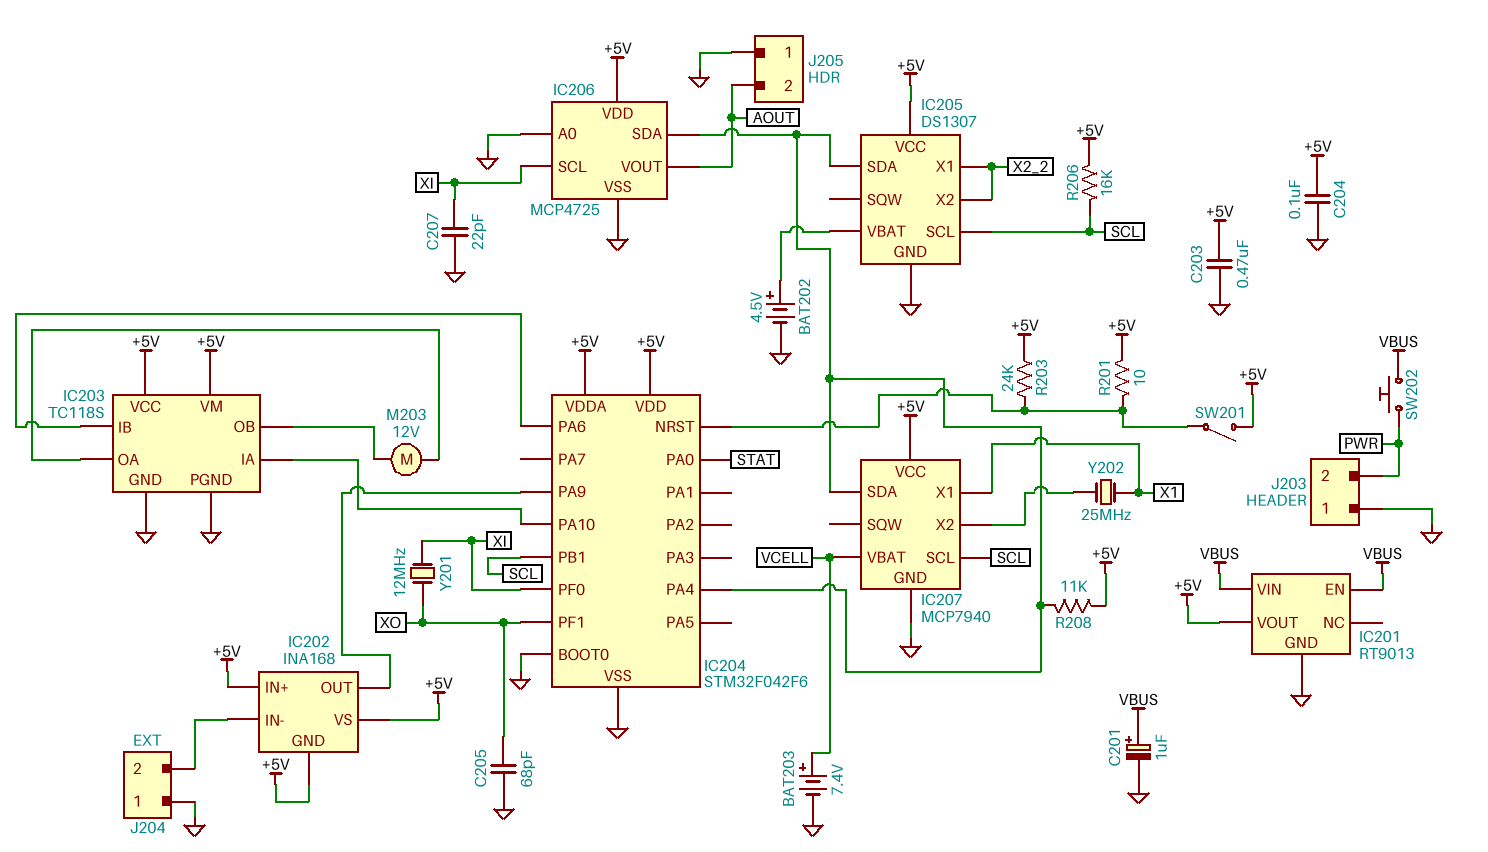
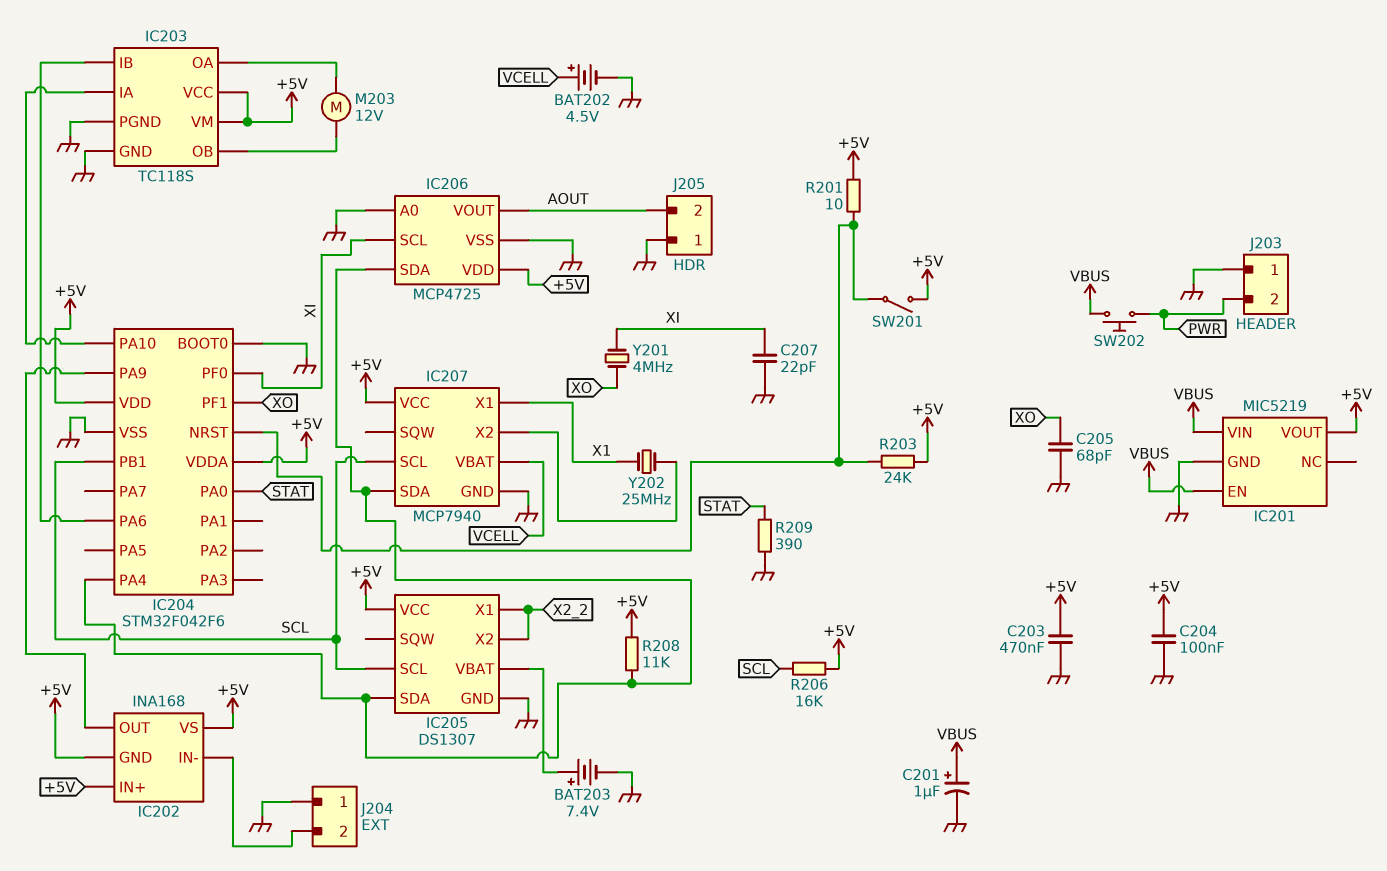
BAT202: 4.5V (plus IC205/VBAT, minus GND) -> 4.5V (plus VCELL, minus GND)
BAT203: 7.4V (plus VCELL, minus GND) -> 7.4V (plus IC205/VBAT, minus GND)
IC201: RT9013 -> MIC5219
R209: none -> 390 (GND, STAT)
Y201: 12MHz (XI, XO) -> 4MHz (XI, XO)

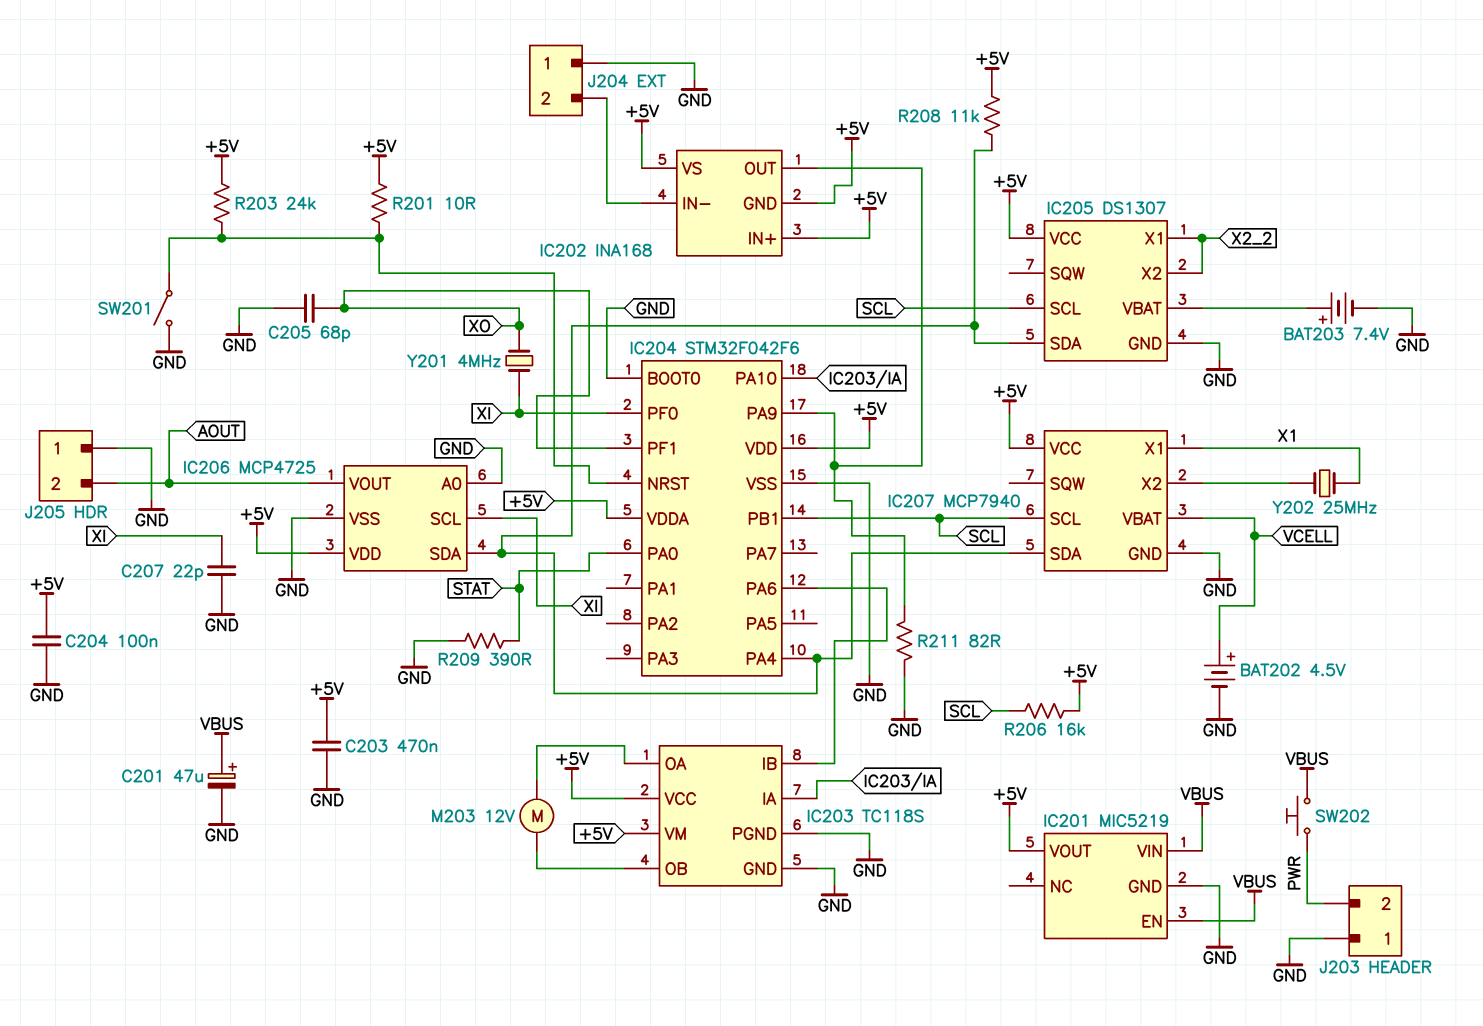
C201: 1uF (plus VBUS, minus GND) -> 47uF (plus VBUS, minus GND)
R211: none -> 82 (GND, IC202/OUT)
SW201: switch (+5V, IC204/NRST) -> switch (GND, IC204/NRST)

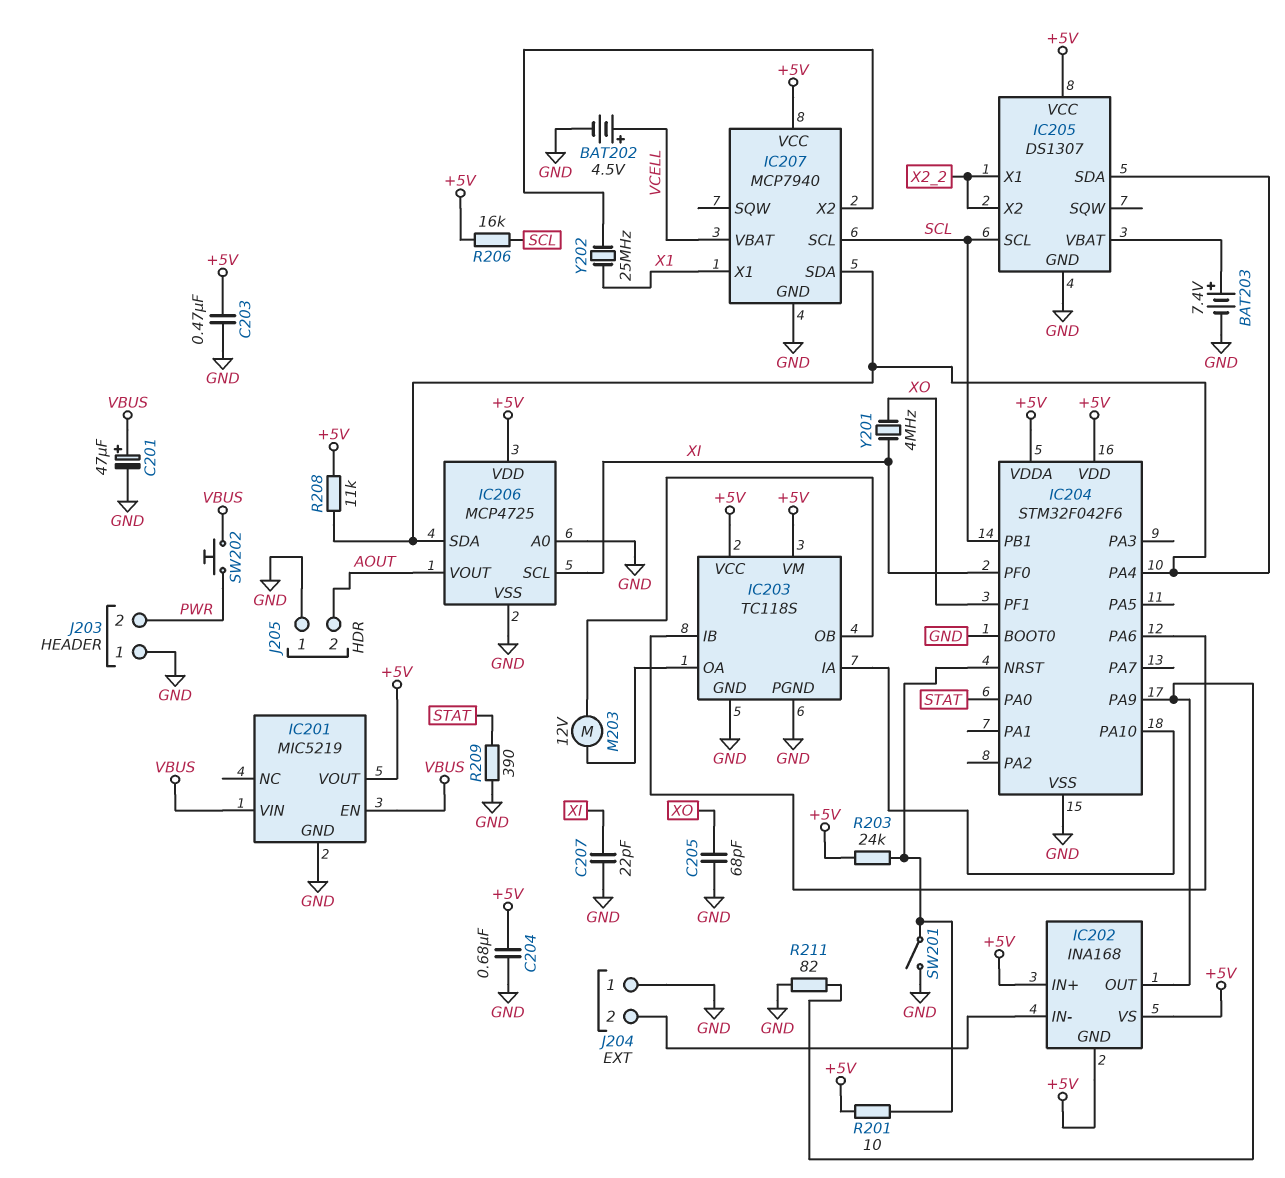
C204: 100nF (+5V, GND) -> 680nF (+5V, GND)

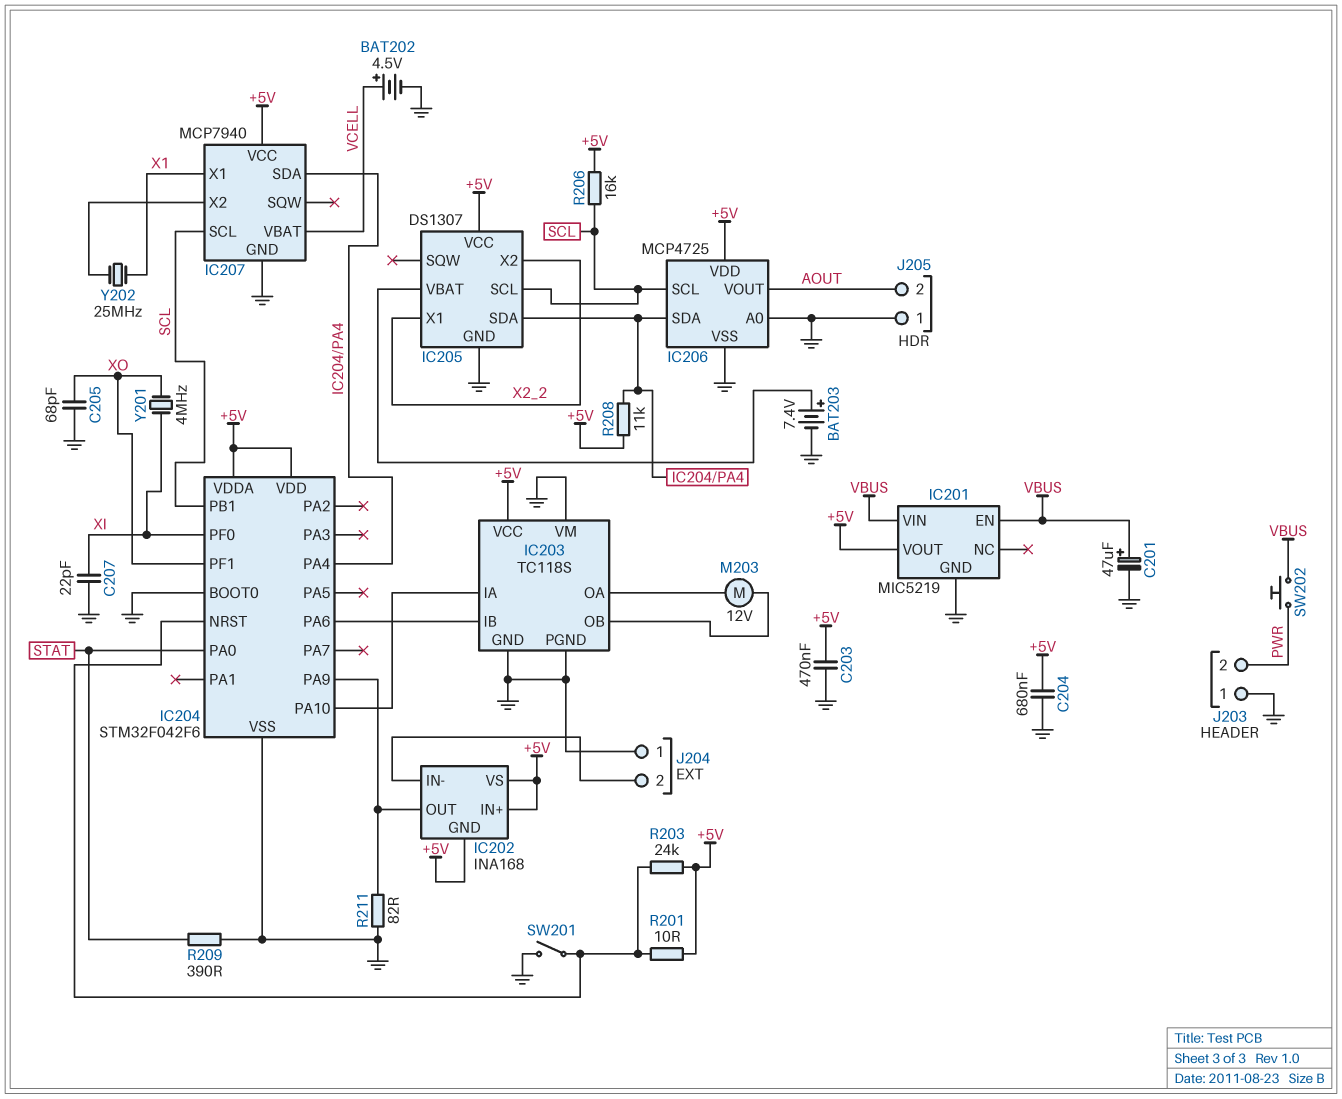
IC203 pin VM: +5V -> GND
IC206 pin SCL: XI -> SCL

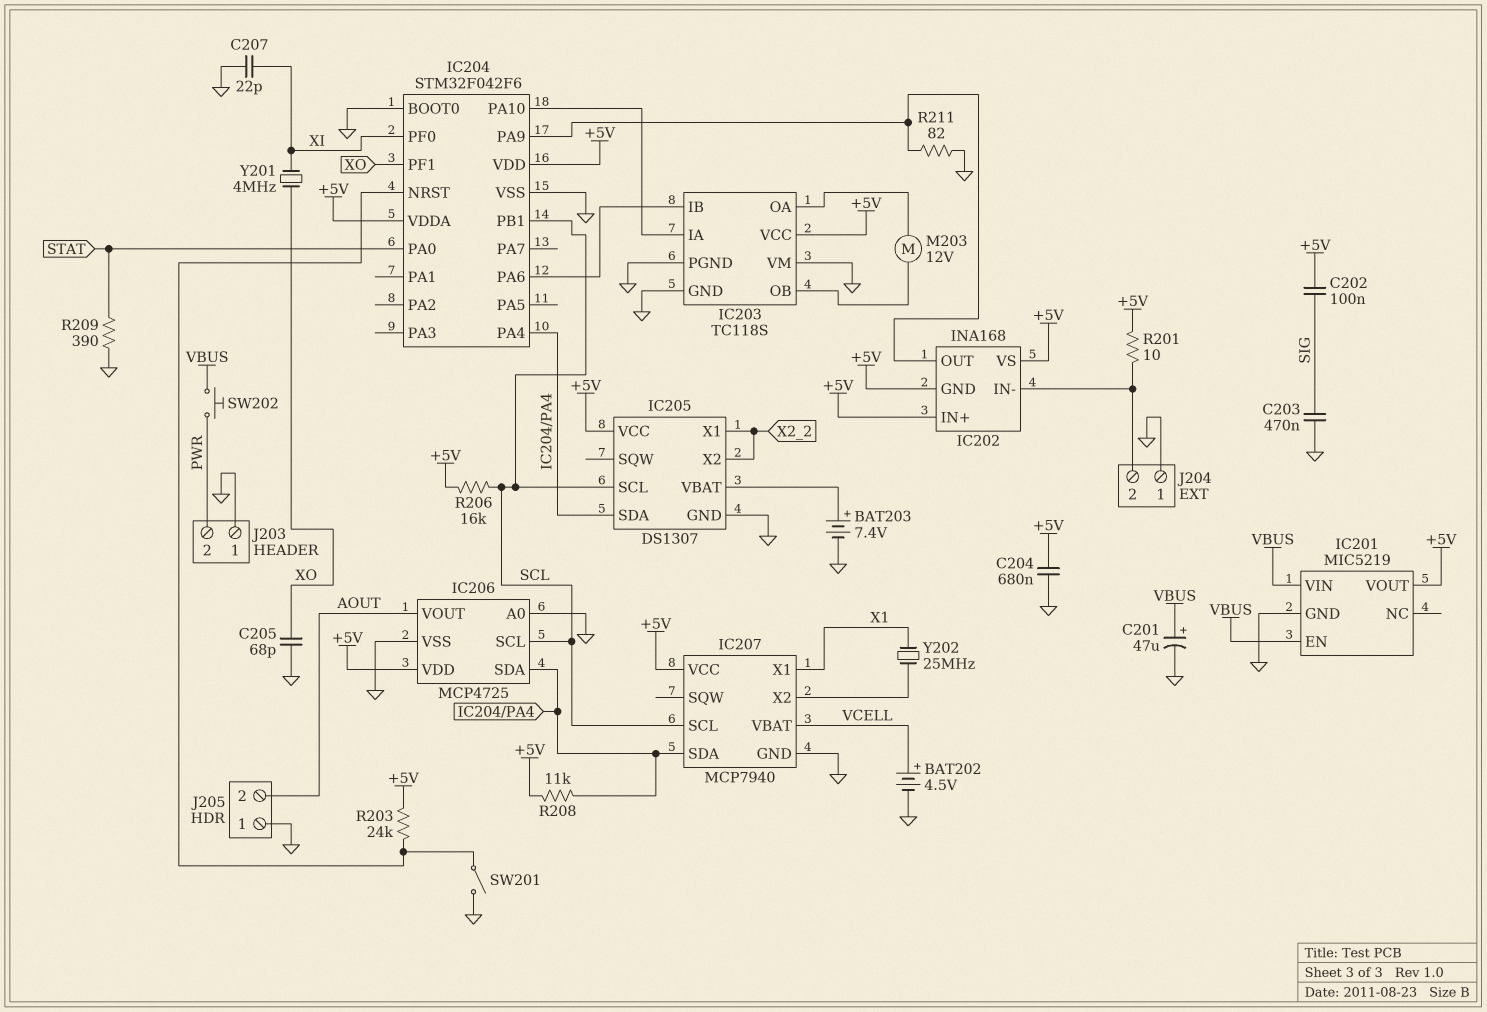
C202: none -> 100nF (+5V, SIG)
C203: 470nF (+5V, GND) -> 470nF (GND, SIG)
R201: 10 (+5V, IC204/NRST) -> 10 (+5V, IC202/IN-)

